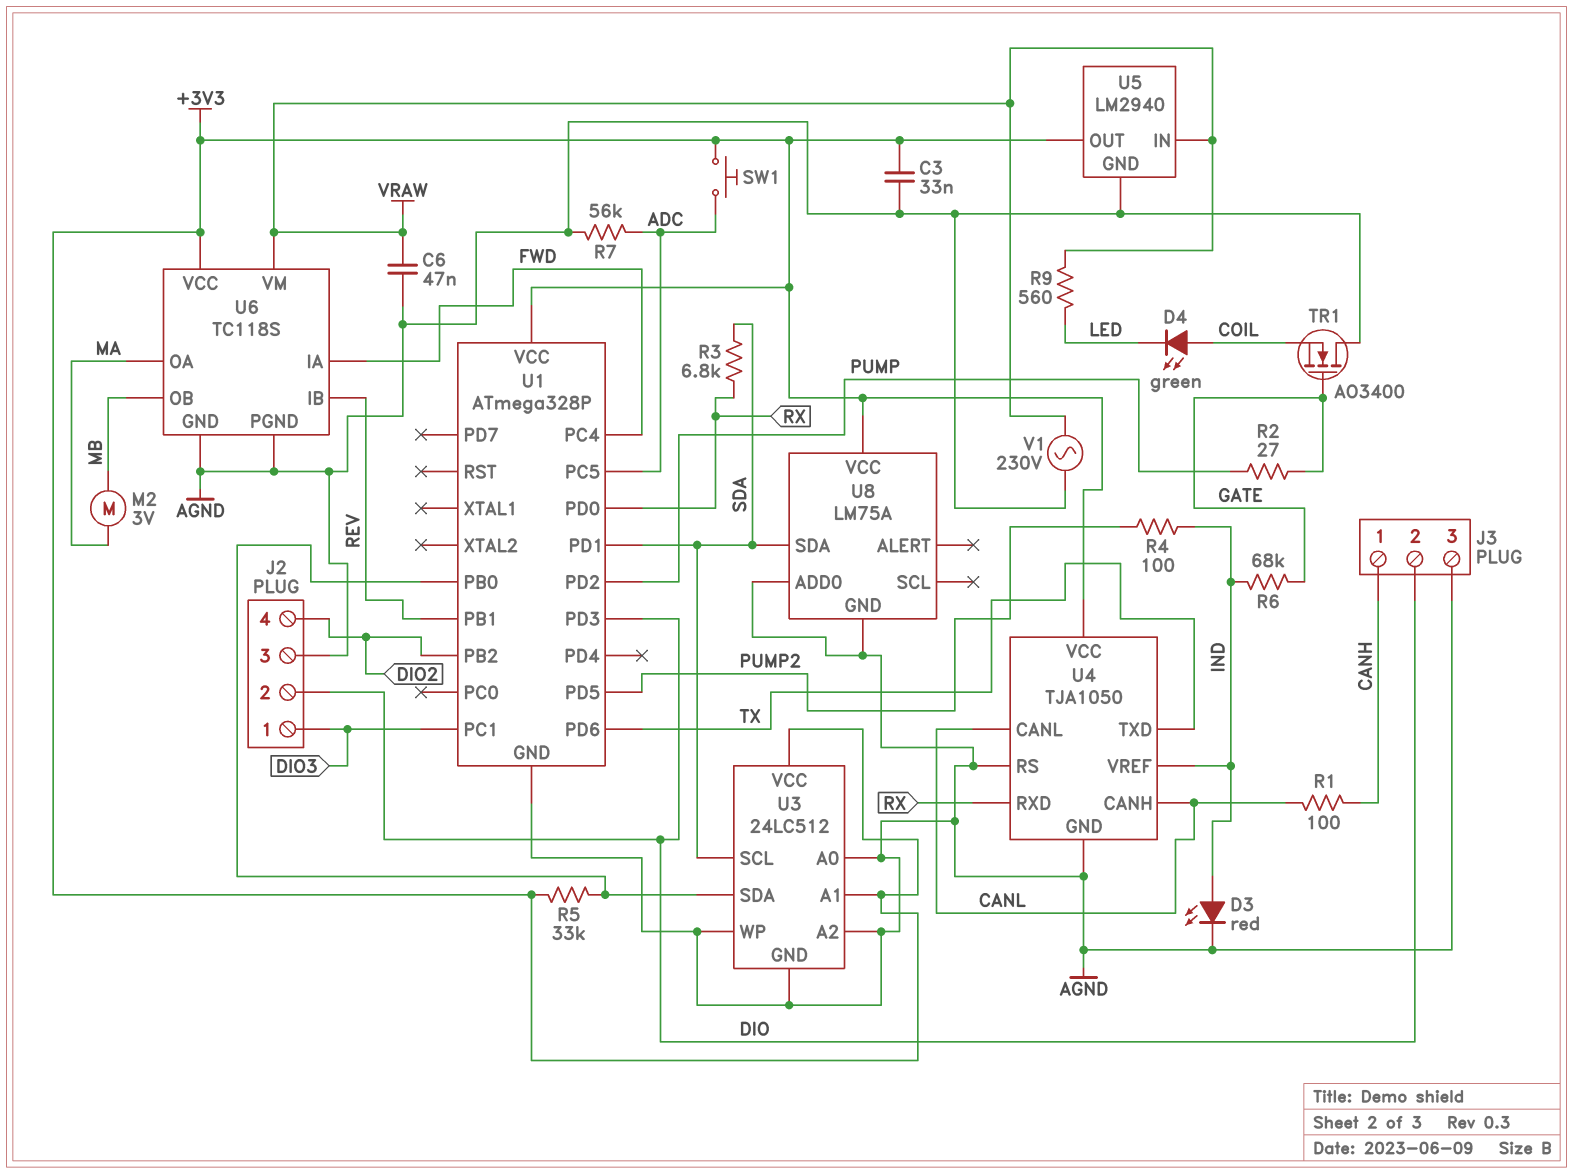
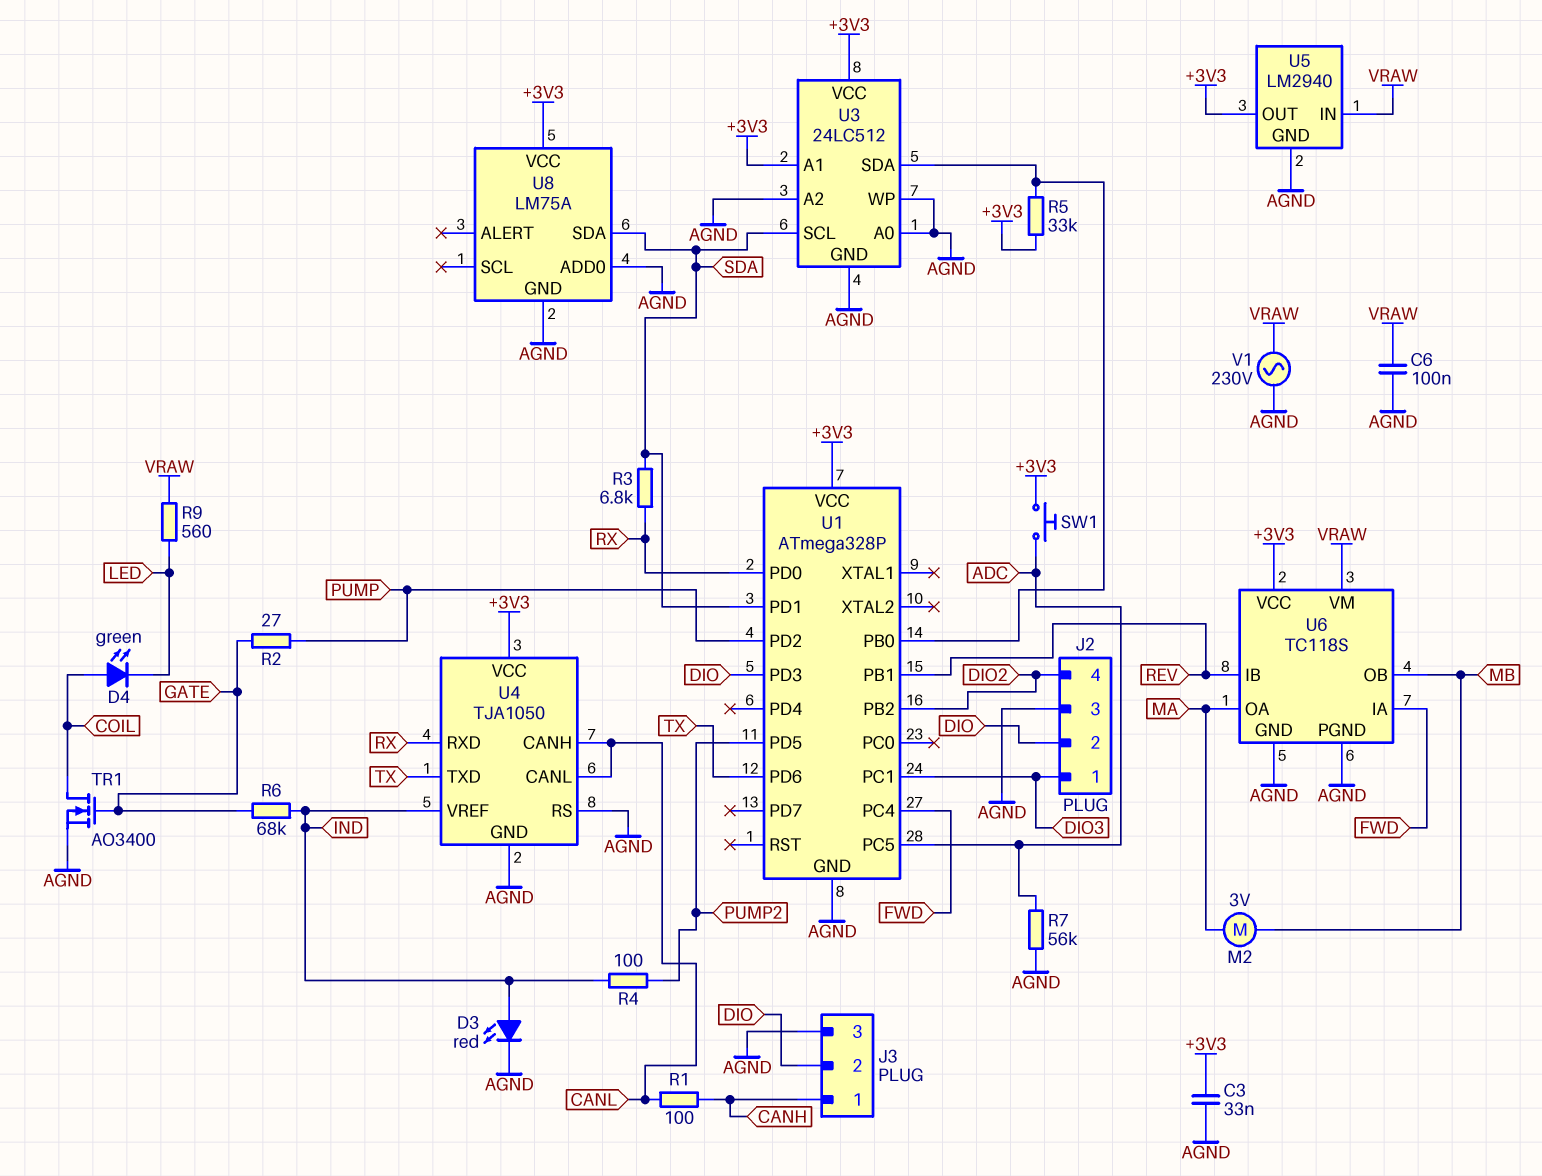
C6: 47nF (AGND, VRAW) -> 100nF (AGND, VRAW)
TR1: NMOS AO3400 (G GATE, D AGND, S COIL) -> NMOS AO3400 (G GATE, D COIL, S AGND)

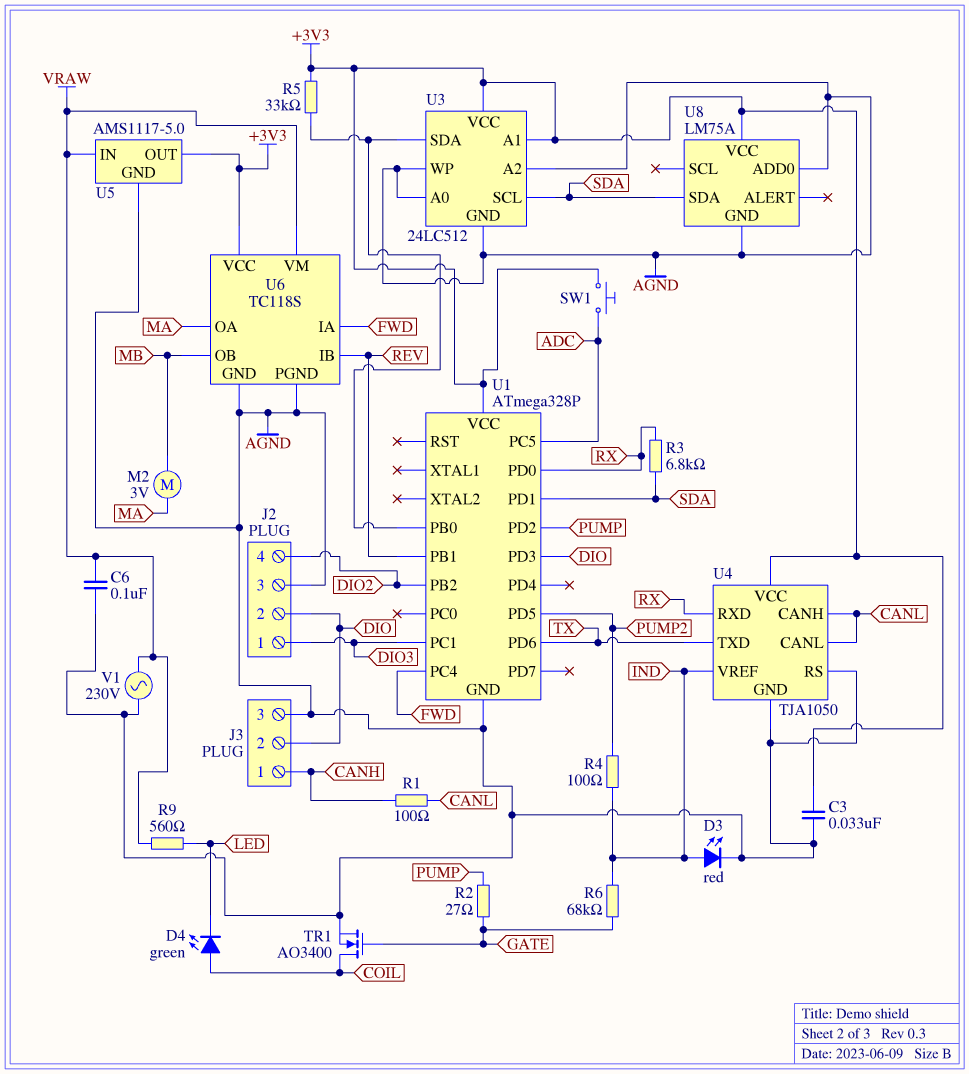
R7: 56k (ADC, AGND) -> none
U5: LM2940 -> AMS1117-5.0

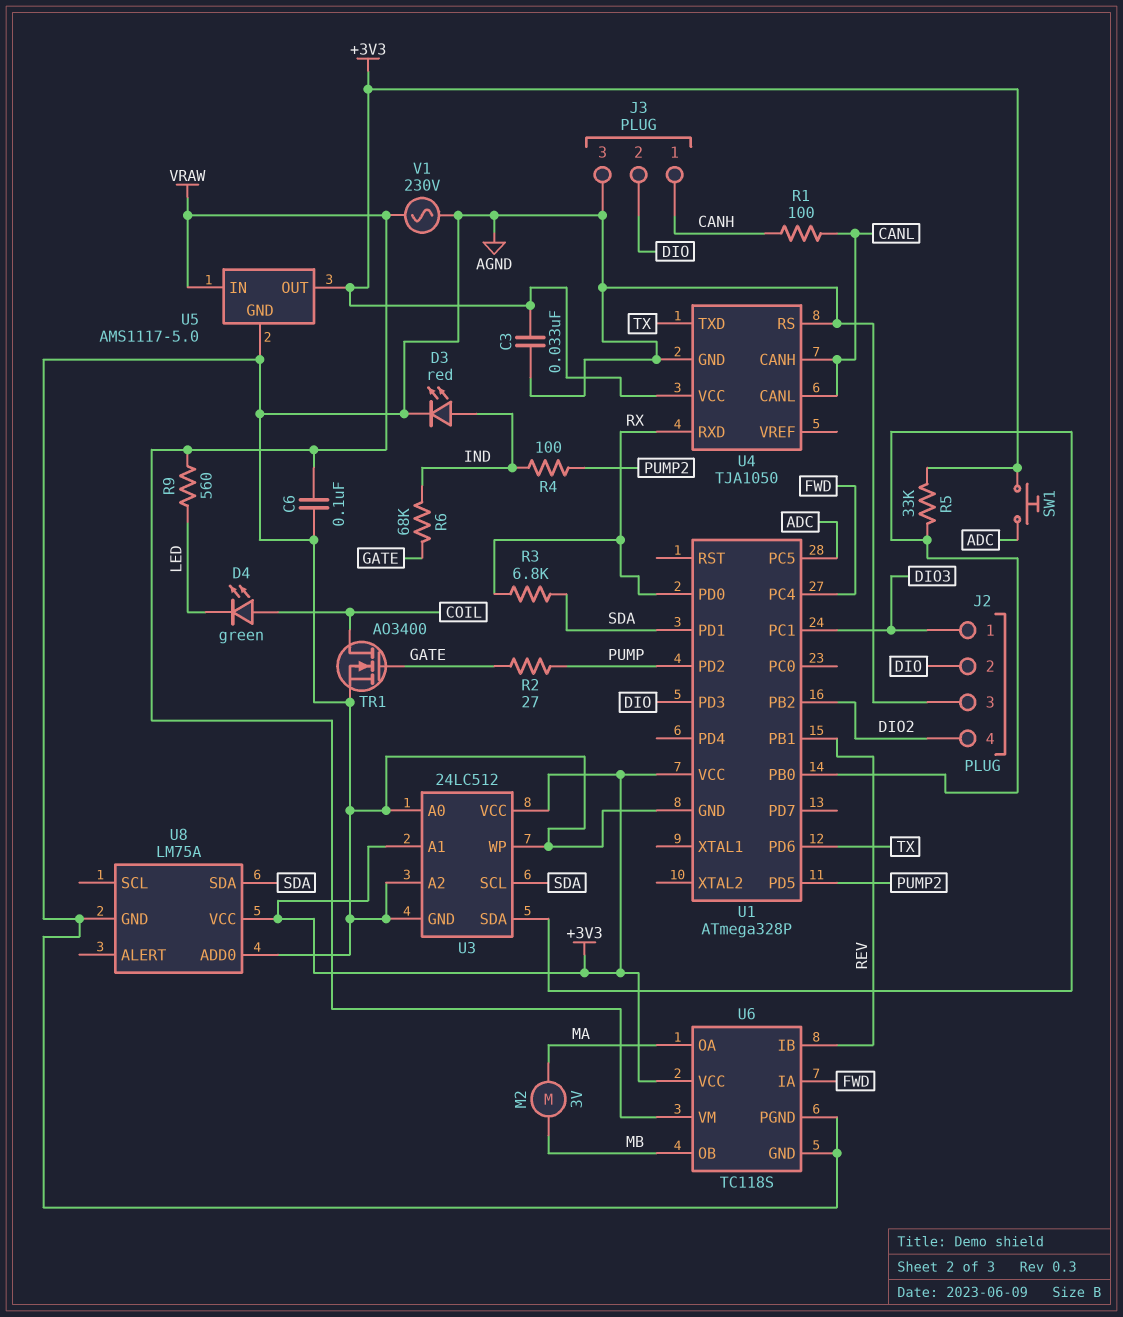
U4 pin VREF: IND -> none

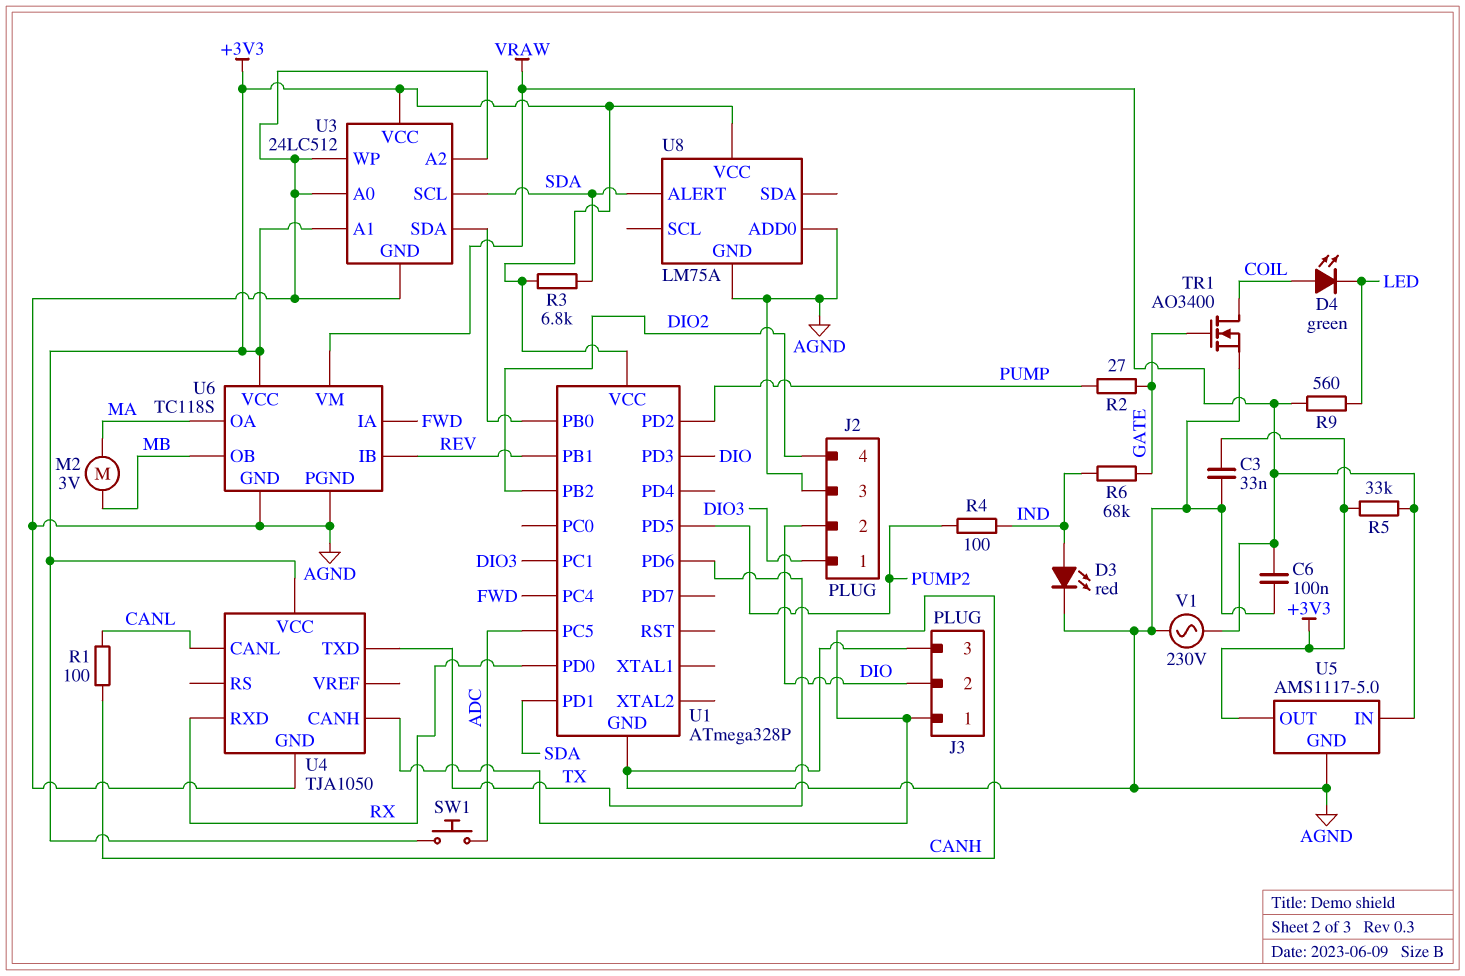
R3: 6.8k (RX, SDA) -> 6.8k (+3V3, SDA)
R5: 33k (+3V3, U1/PB0) -> 33k (+3V3, VRAW)
U4 pin CANH: CANL -> CANH
U4 pin RS: AGND -> none
U8 pin ALERT: none -> SDA
U8 pin SDA: SDA -> none

